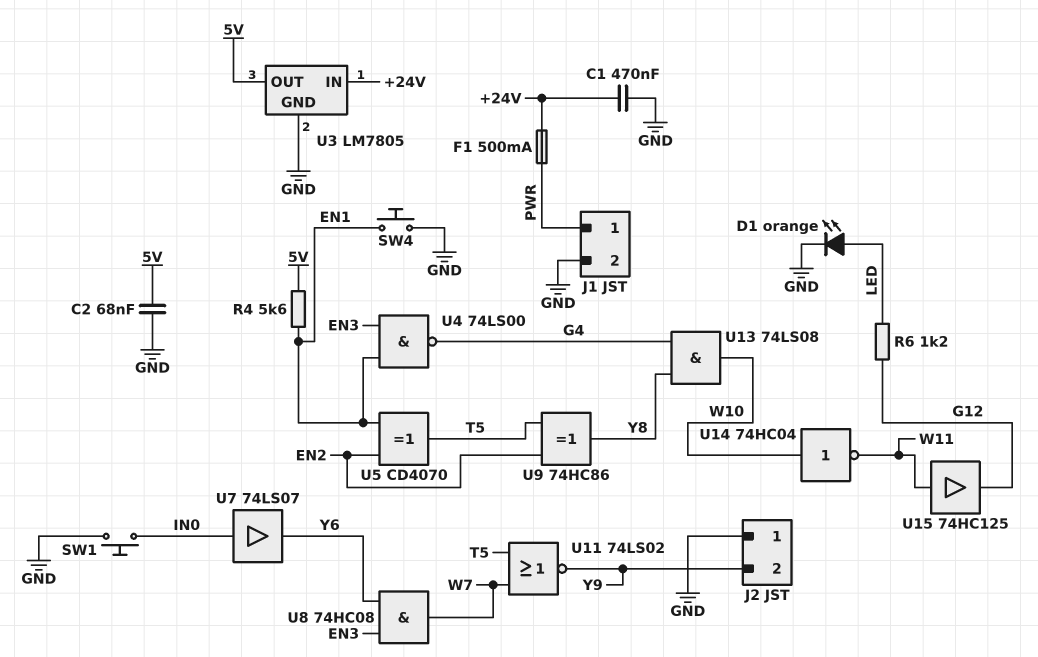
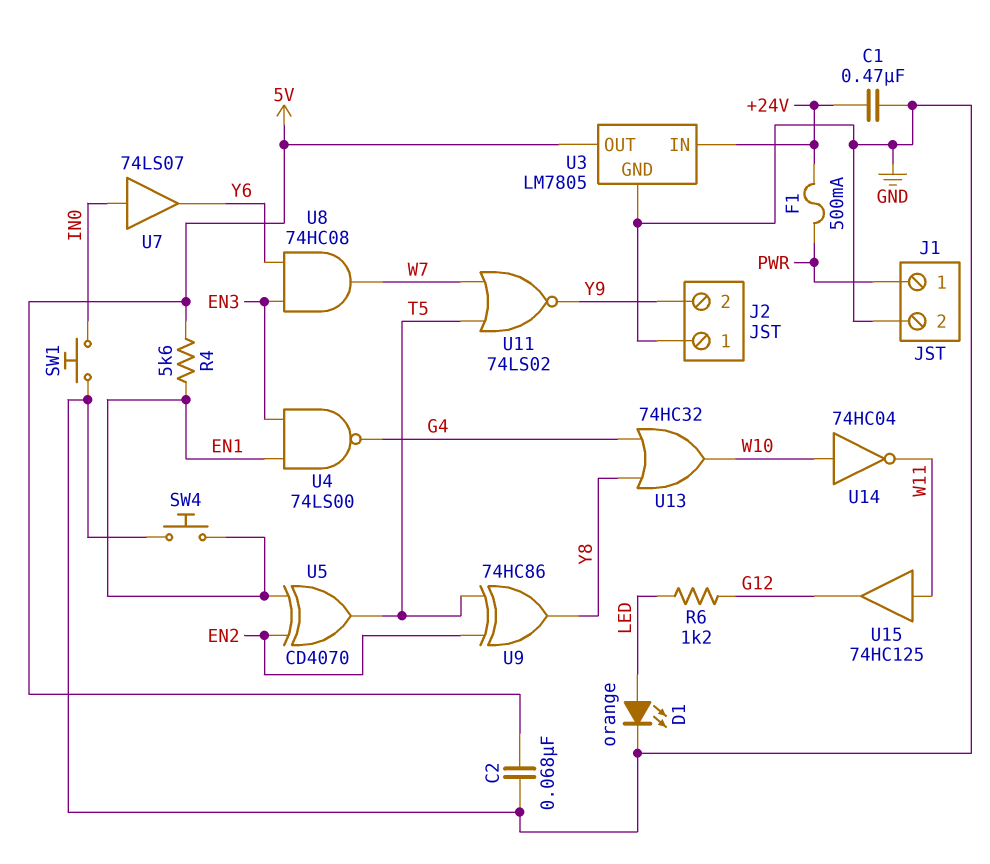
U13: AND 74LS08 (in G4, in Y8, out W10) -> OR 74HC32 (in G4, in Y8, out W10)

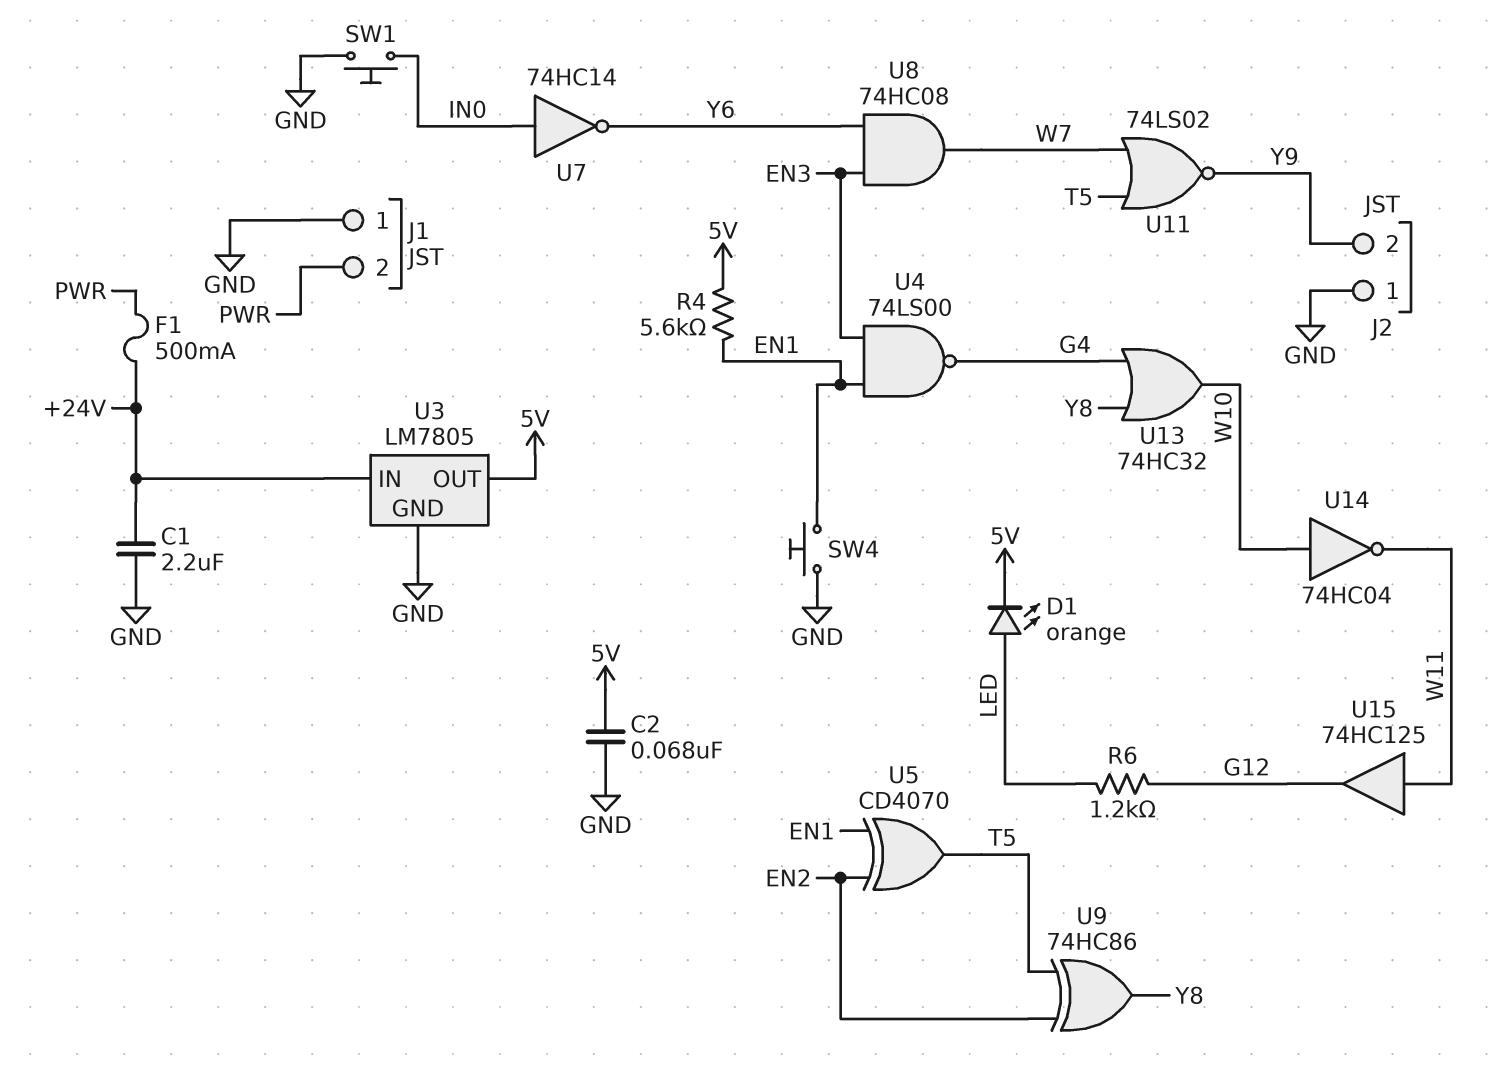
C1: 470nF (+24V, GND) -> 2.2uF (+24V, GND)
D1: LED orange (A LED, K GND) -> LED orange (A LED, K 5V)
J1 pin 1: PWR -> GND
J1 pin 2: GND -> PWR
U7: buffer 74LS07 (in IN0, out Y6) -> NOT 74HC14 (in IN0, out Y6)

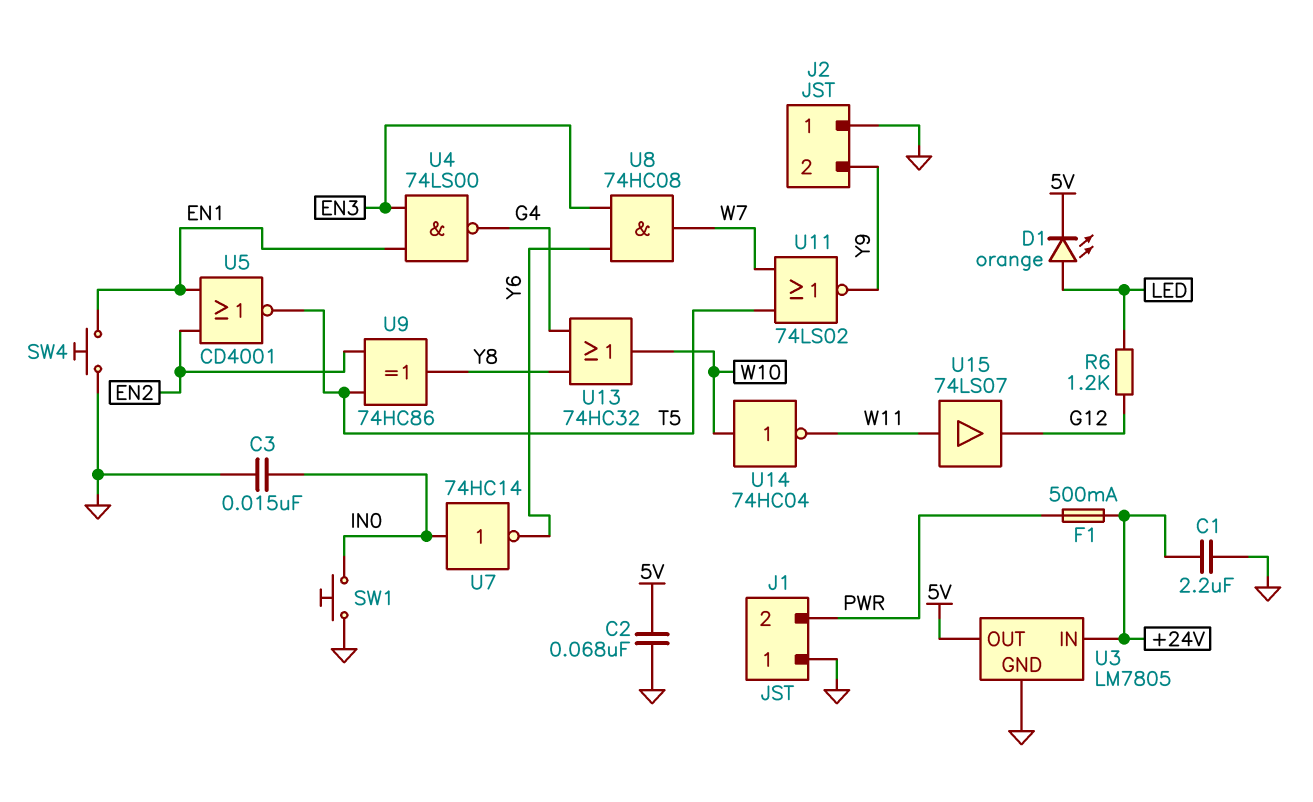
C3: none -> 15nF (GND, IN0)
R4: 5.6k (5V, EN1) -> none
U5: XOR CD4070 (in EN1, in EN2, out T5) -> NOR CD4001 (in EN1, in EN2, out T5)
U15: buffer 74HC125 (in W11, out G12) -> buffer 74LS07 (in W11, out G12)

